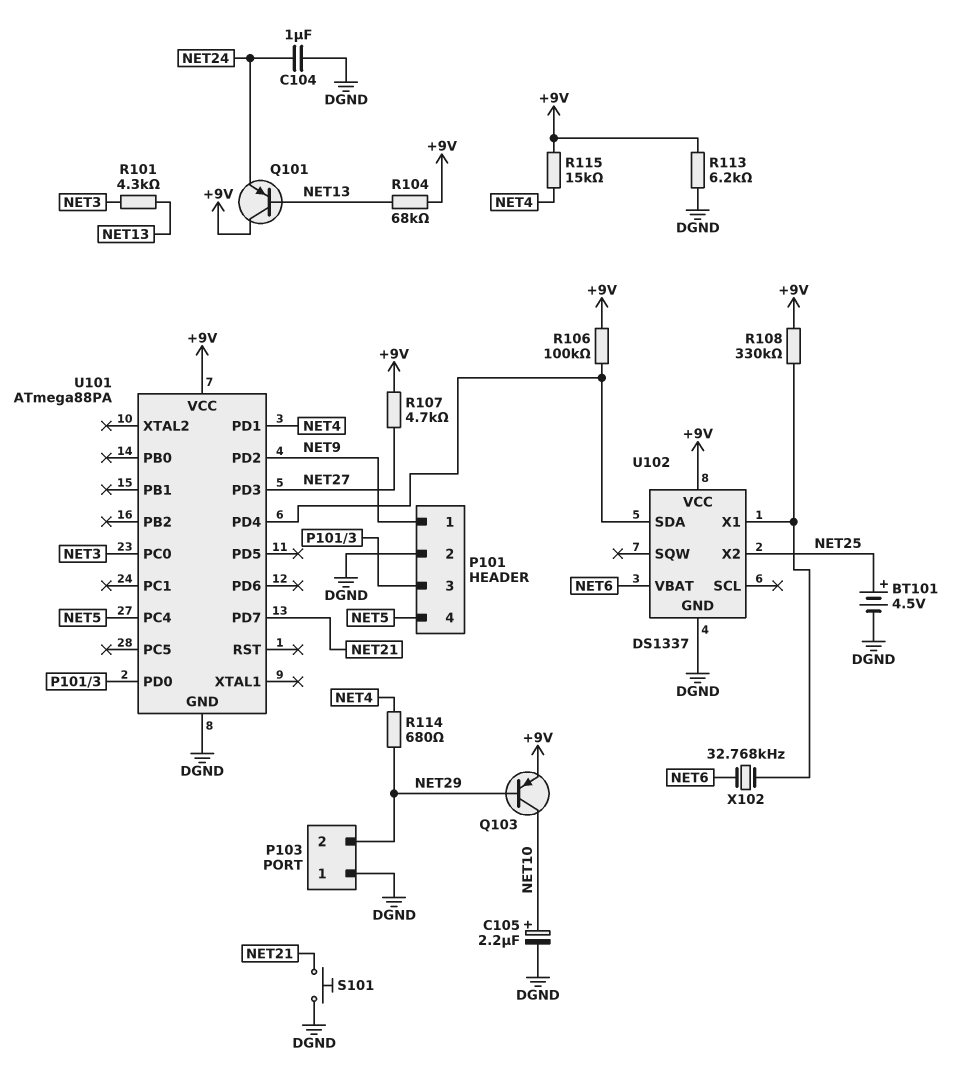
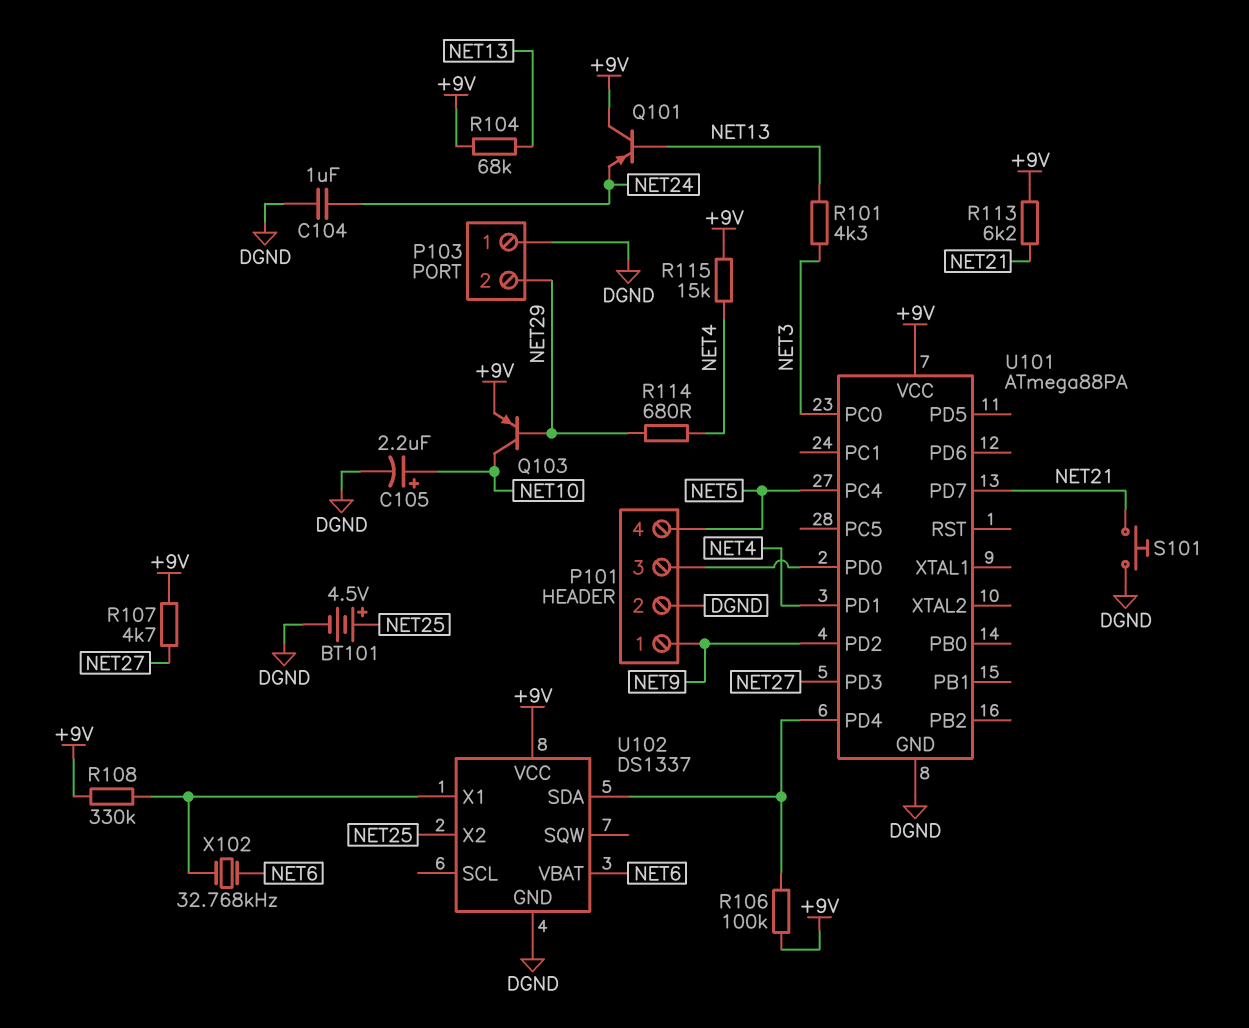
R113: 6.2k (+9V, DGND) -> 6.2k (+9V, NET21)

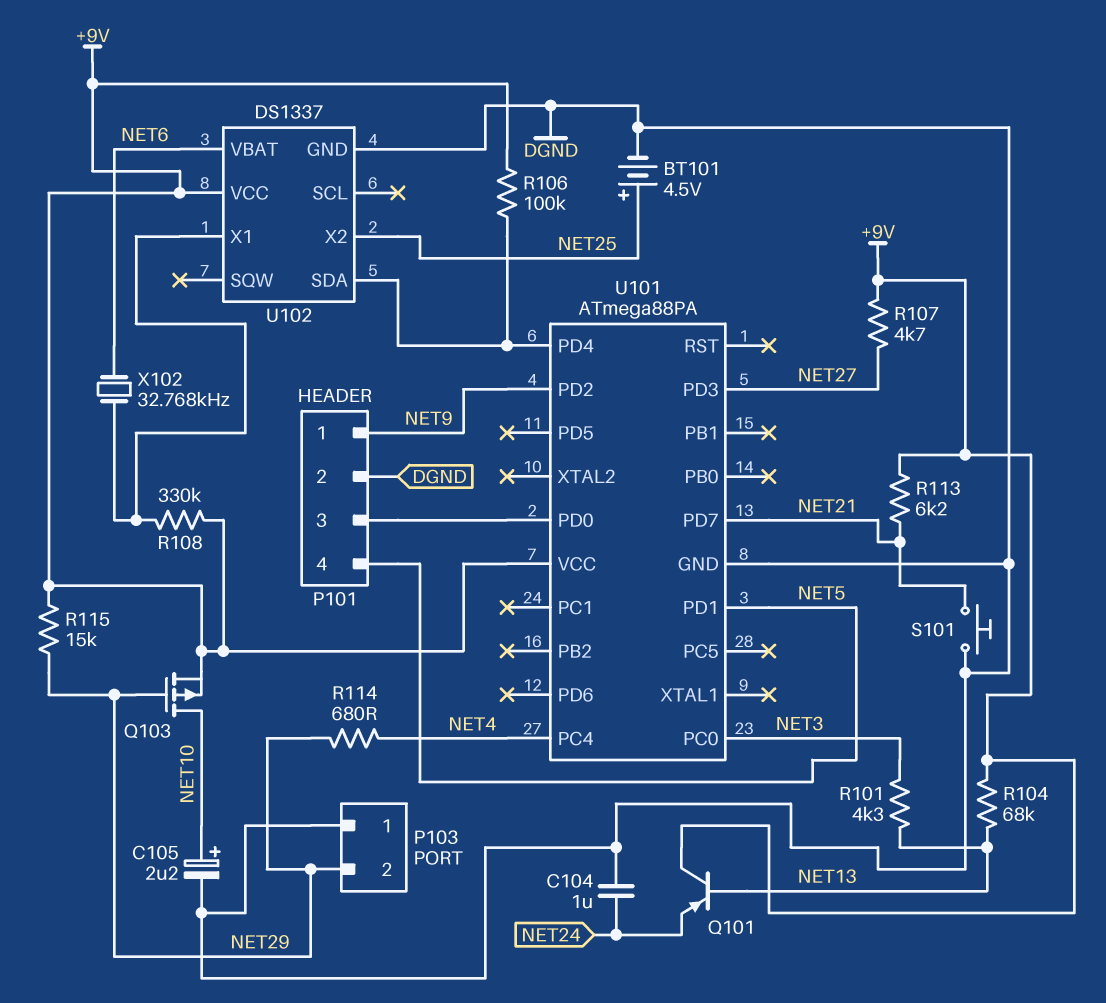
Q103: PNP (B NET29, C NET10, E +9V) -> PMOS (G NET29, D NET10, S +9V)
R115: 15k (+9V, NET4) -> 15k (+9V, NET29)
U101 pin PC4: NET5 -> NET4
U101 pin PD1: NET4 -> NET5

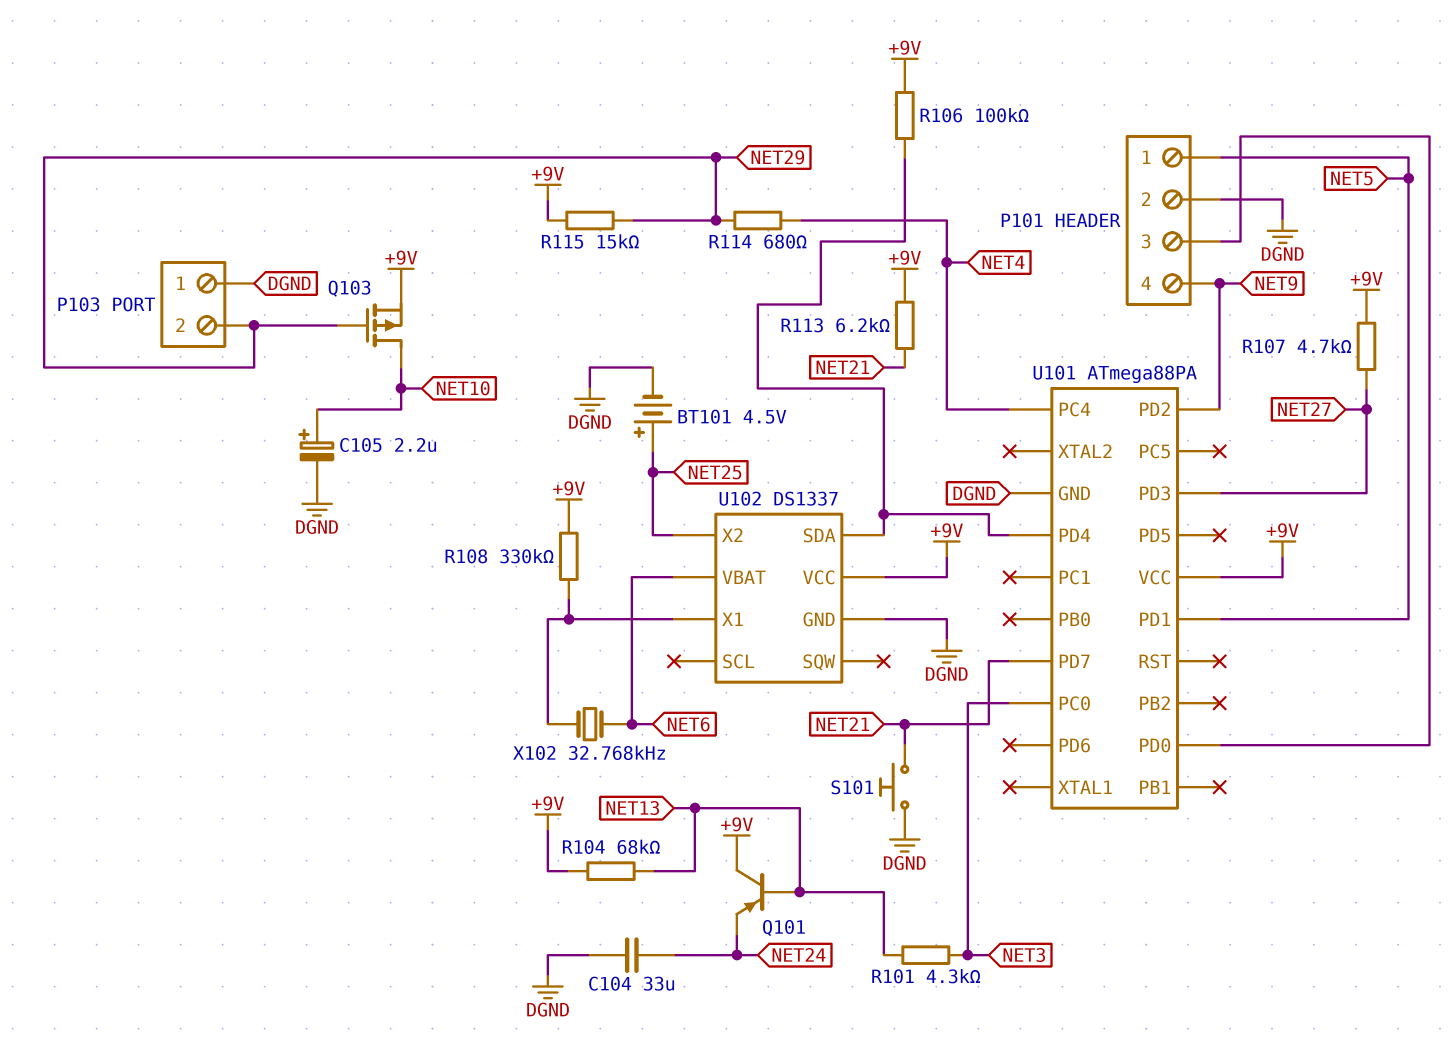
C104: 1uF (DGND, NET24) -> 33uF (DGND, NET24)
P101 pin 1: NET9 -> NET5
P101 pin 4: NET5 -> NET9

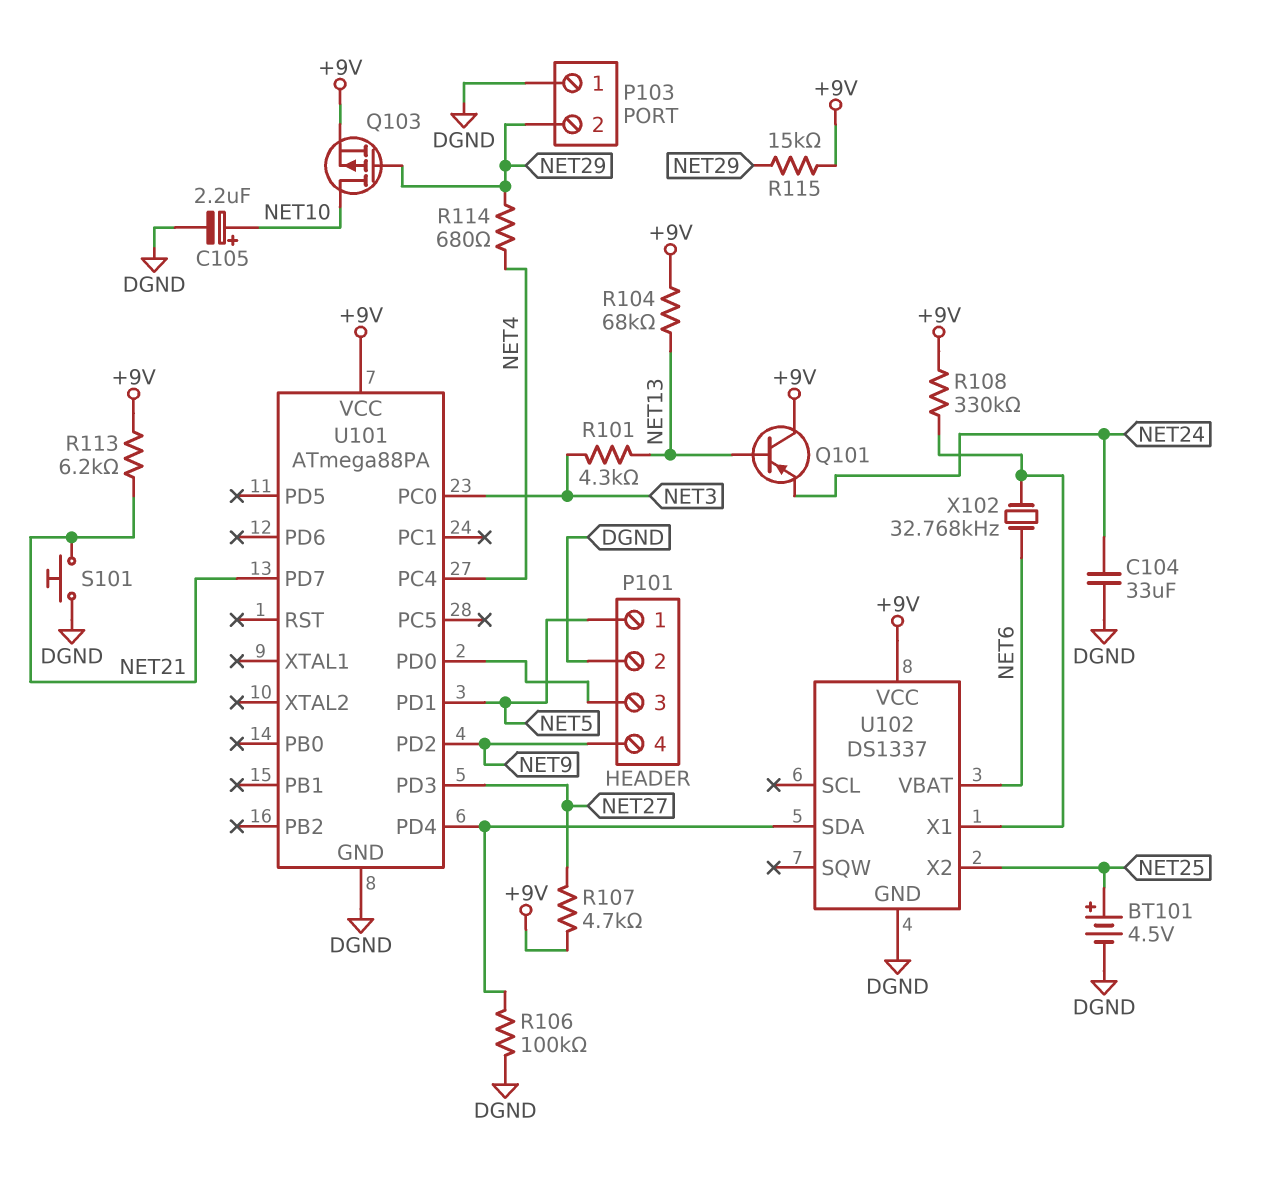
R106: 100k (+9V, U101/PD4) -> 100k (DGND, U101/PD4)

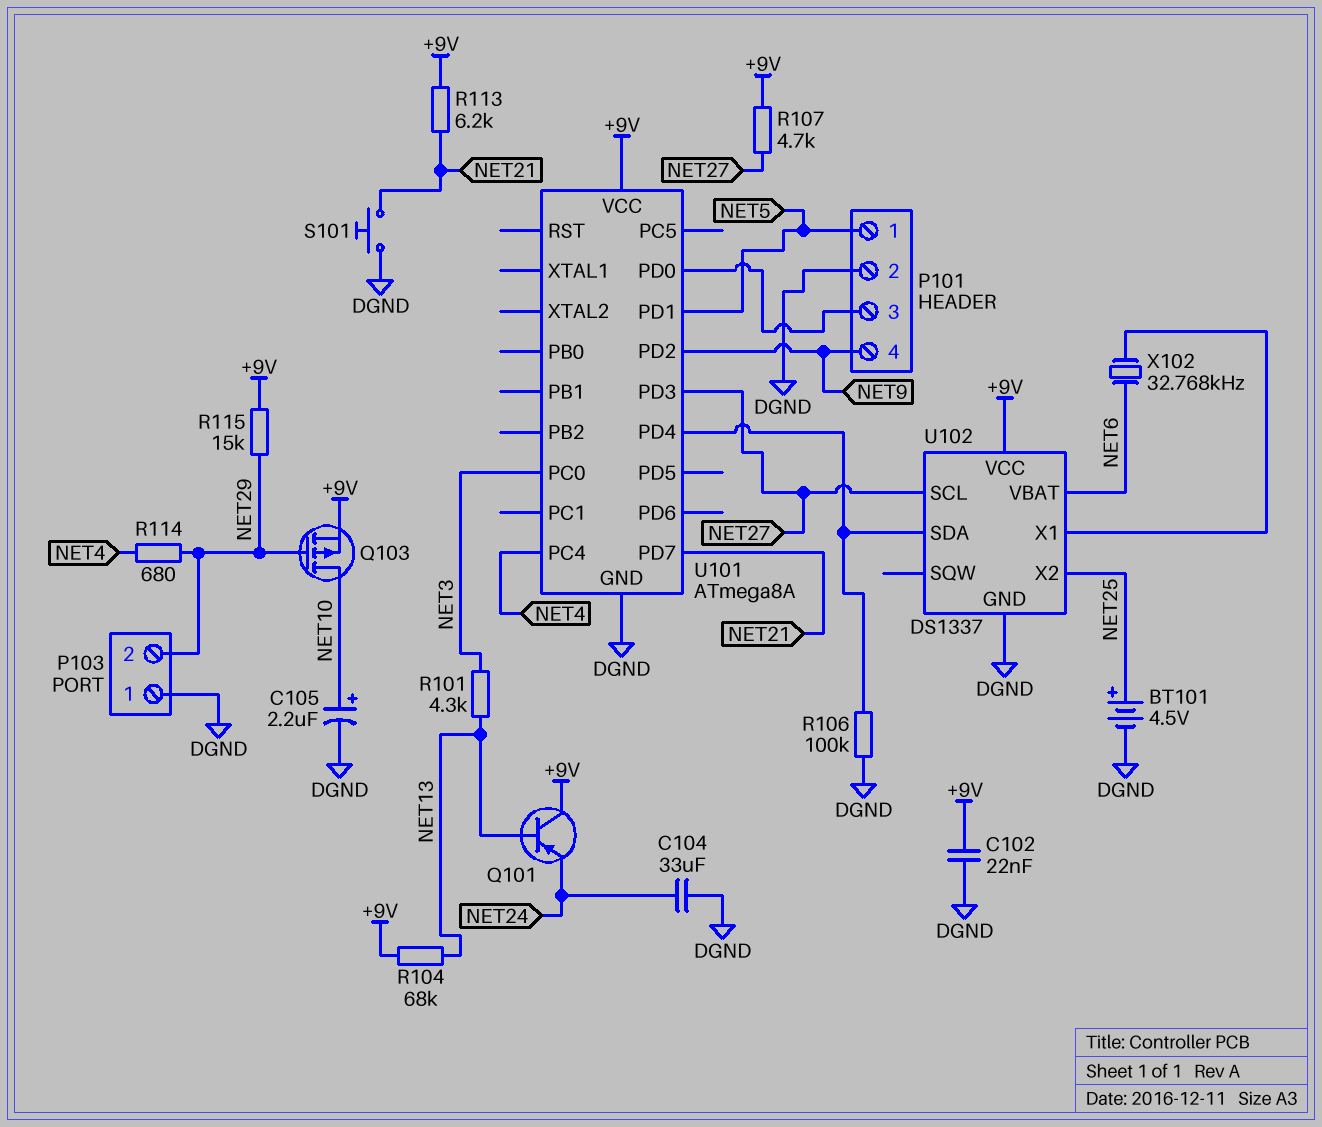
C102: none -> 22nF (+9V, DGND)
R108: 330k (+9V, U102/X1) -> none
U101: ATmega88PA -> ATmega8A
U102 pin SCL: none -> NET27

